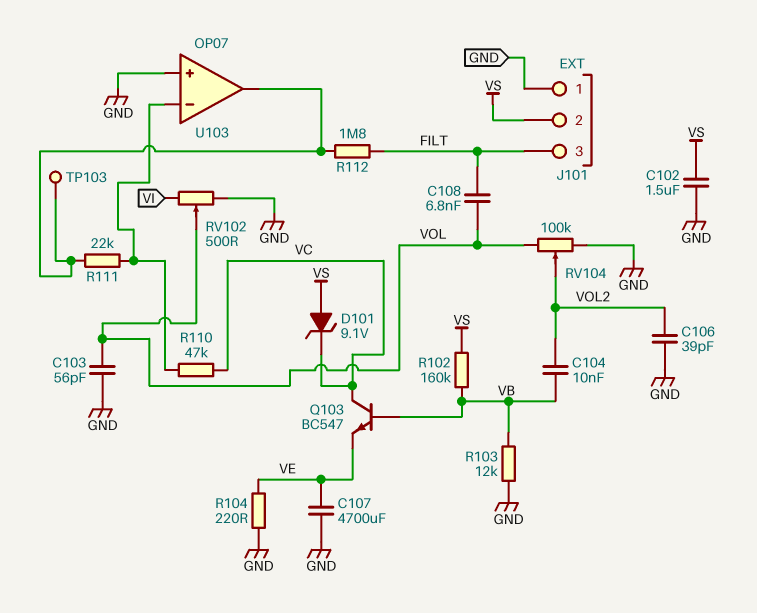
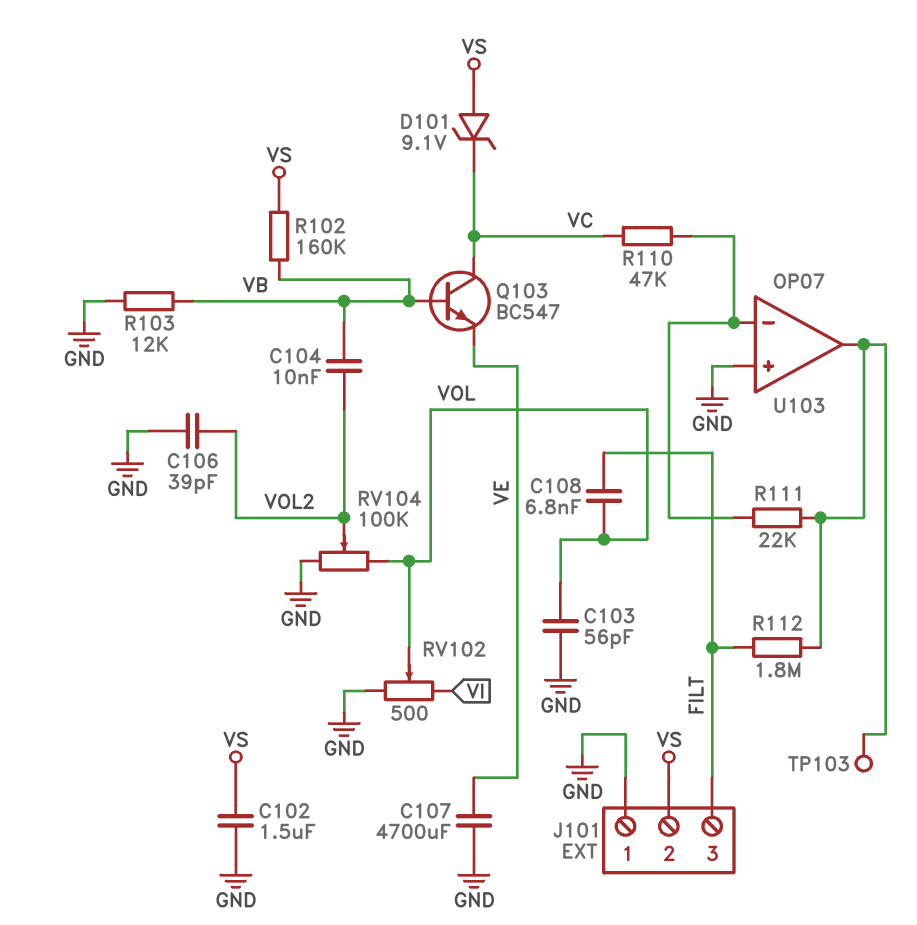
R104: 220 (GND, VE) -> none

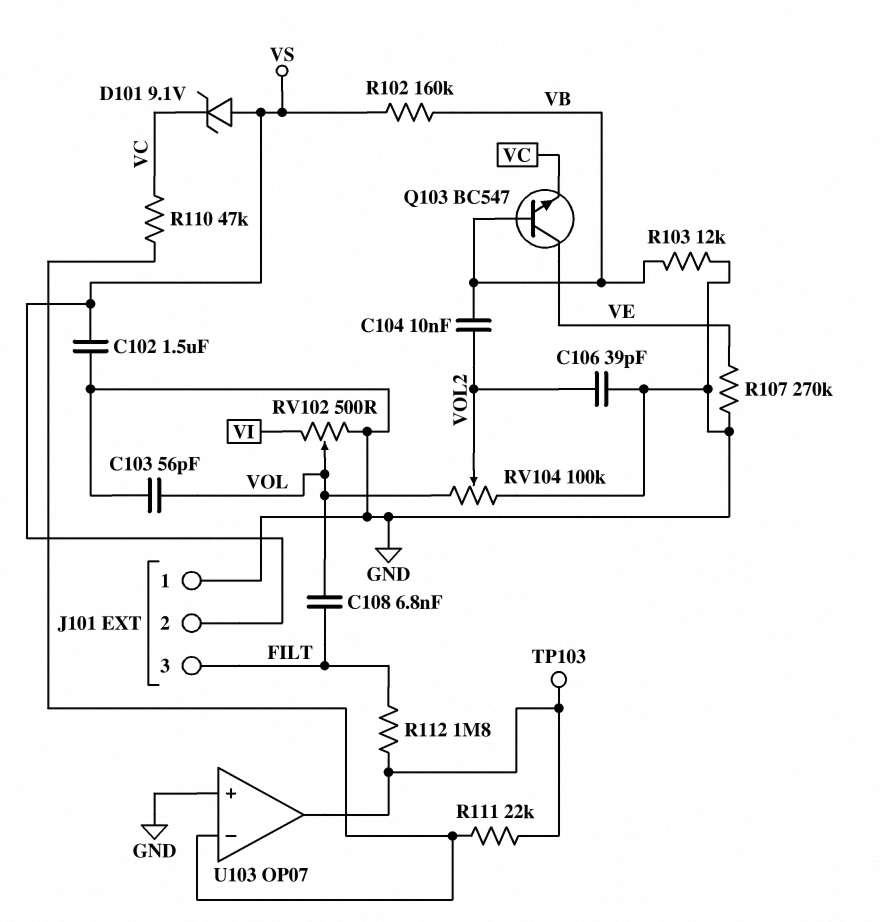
C107: 4700uF (GND, VE) -> none
Q103: NPN BC547 (B VB, C VC, E VE) -> NPN BC547 (B VB, C VE, E VC)
R107: none -> 270k (GND, VE)

